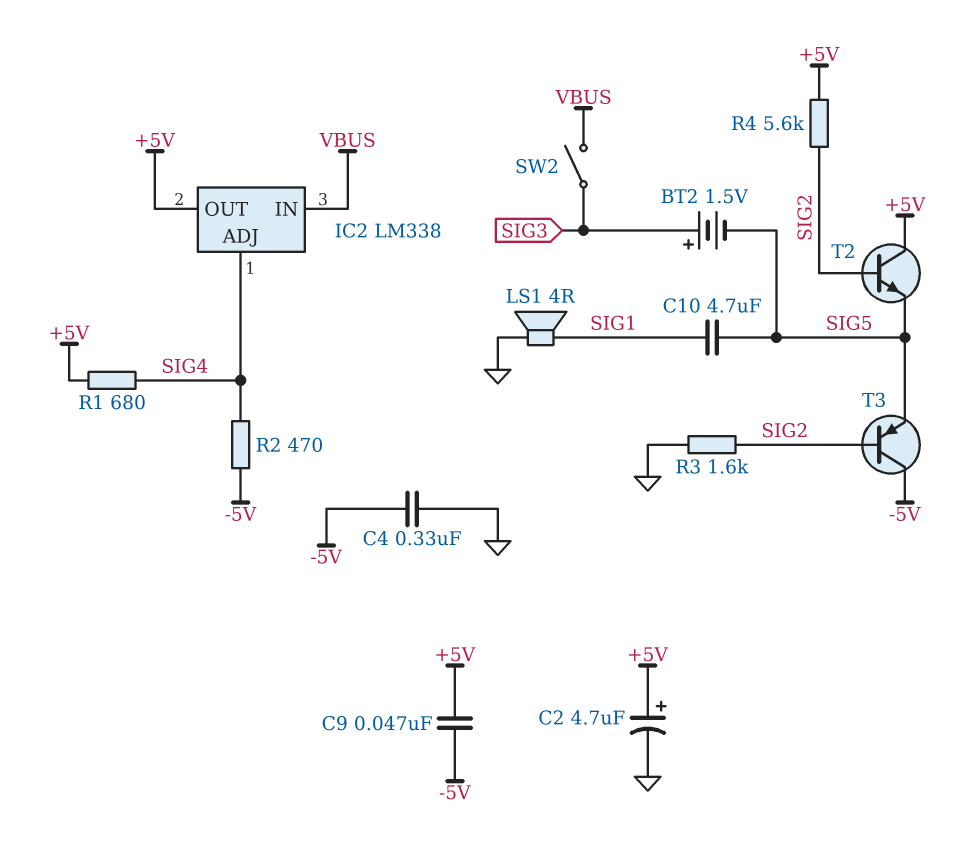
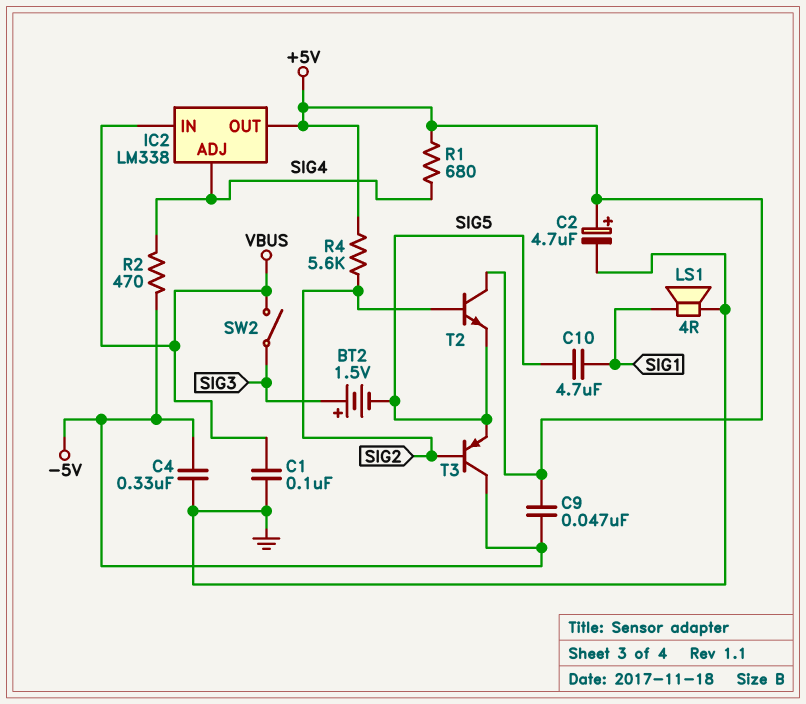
C1: none -> 100nF (GND, VBUS)
R3: 1.6k (GND, SIG2) -> none

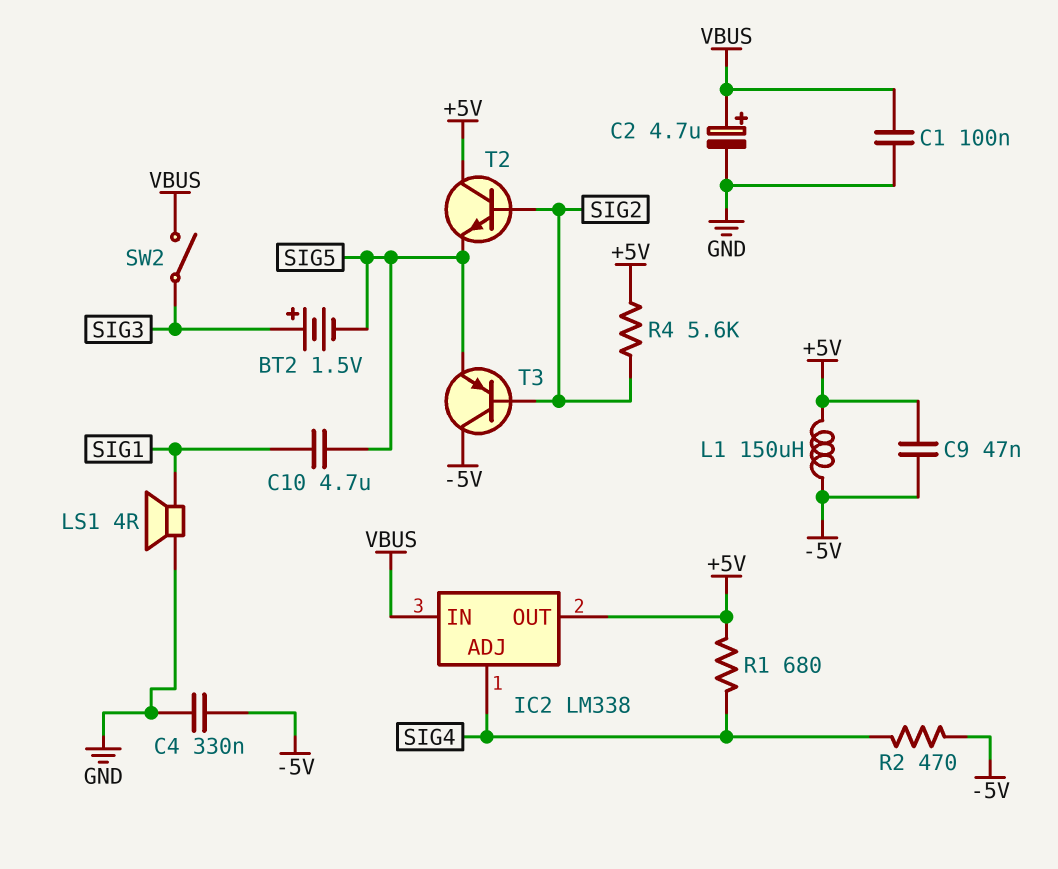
C2: 4.7uF (plus +5V, minus GND) -> 4.7uF (plus VBUS, minus GND)
L1: none -> 150uH (+5V, -5V)

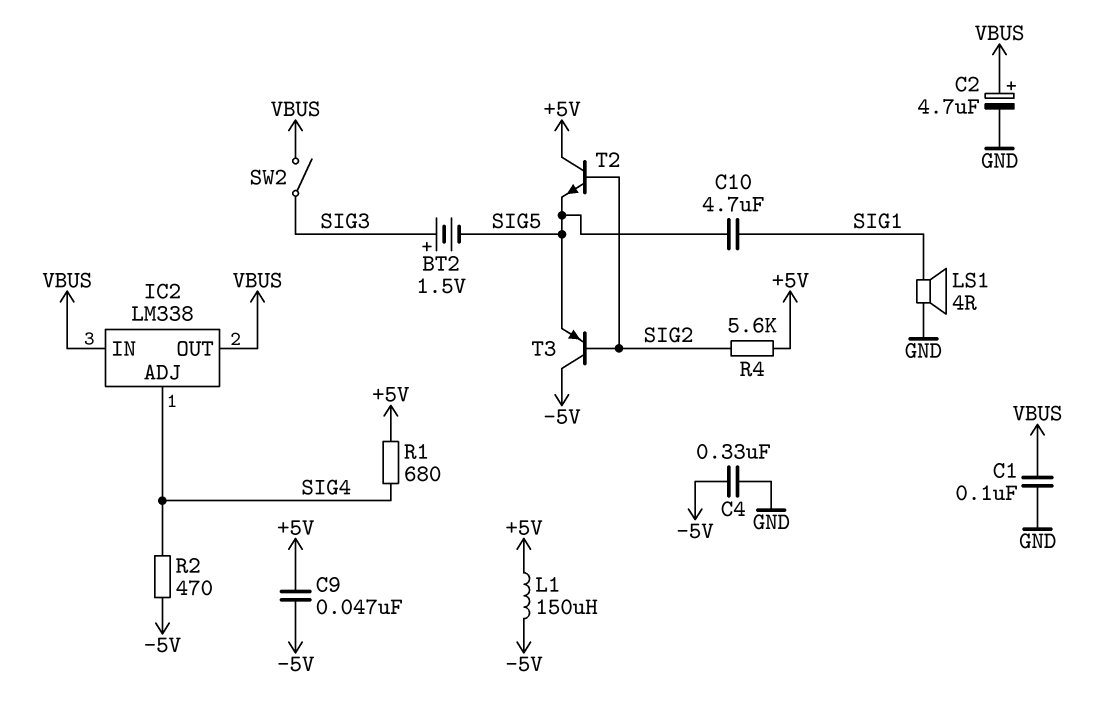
IC2 pin OUT: +5V -> VBUS

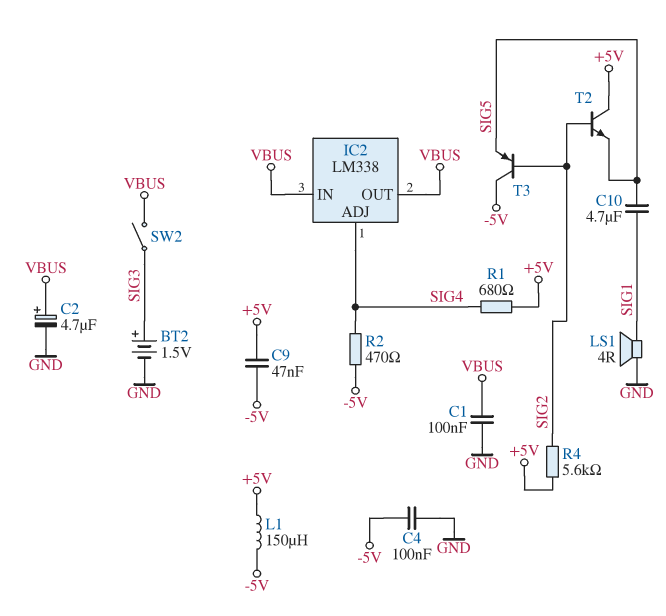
BT2: 1.5V (plus SIG3, minus SIG5) -> 1.5V (plus SIG3, minus GND)
C4: 330nF (-5V, GND) -> 100nF (-5V, GND)

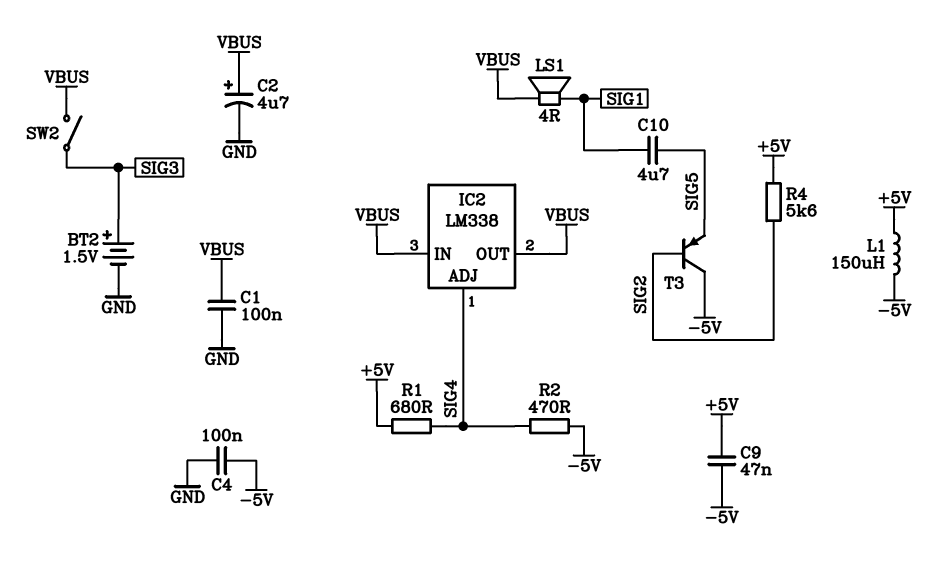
LS1: speaker 4R (GND, SIG1) -> speaker 4R (SIG1, VBUS)
T2: NPN (B SIG2, C +5V, E SIG5) -> none

